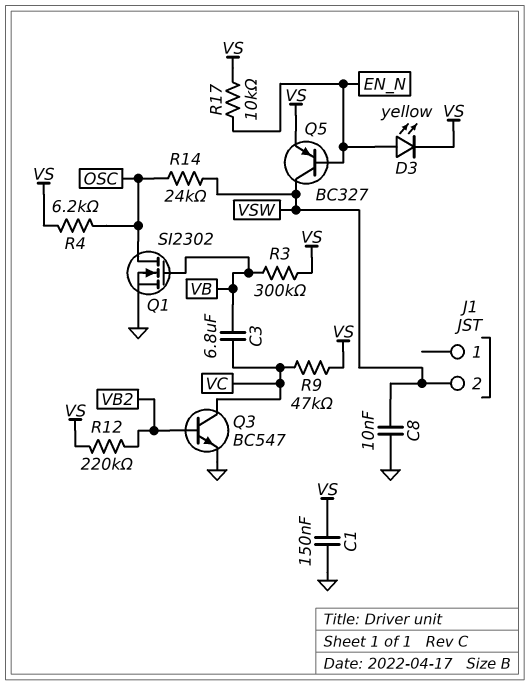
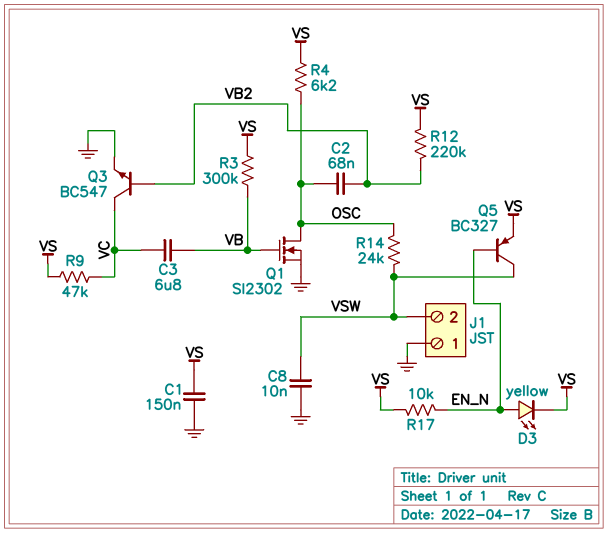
C2: none -> 68nF (OSC, VB2)
J1 pin 1: none -> GND

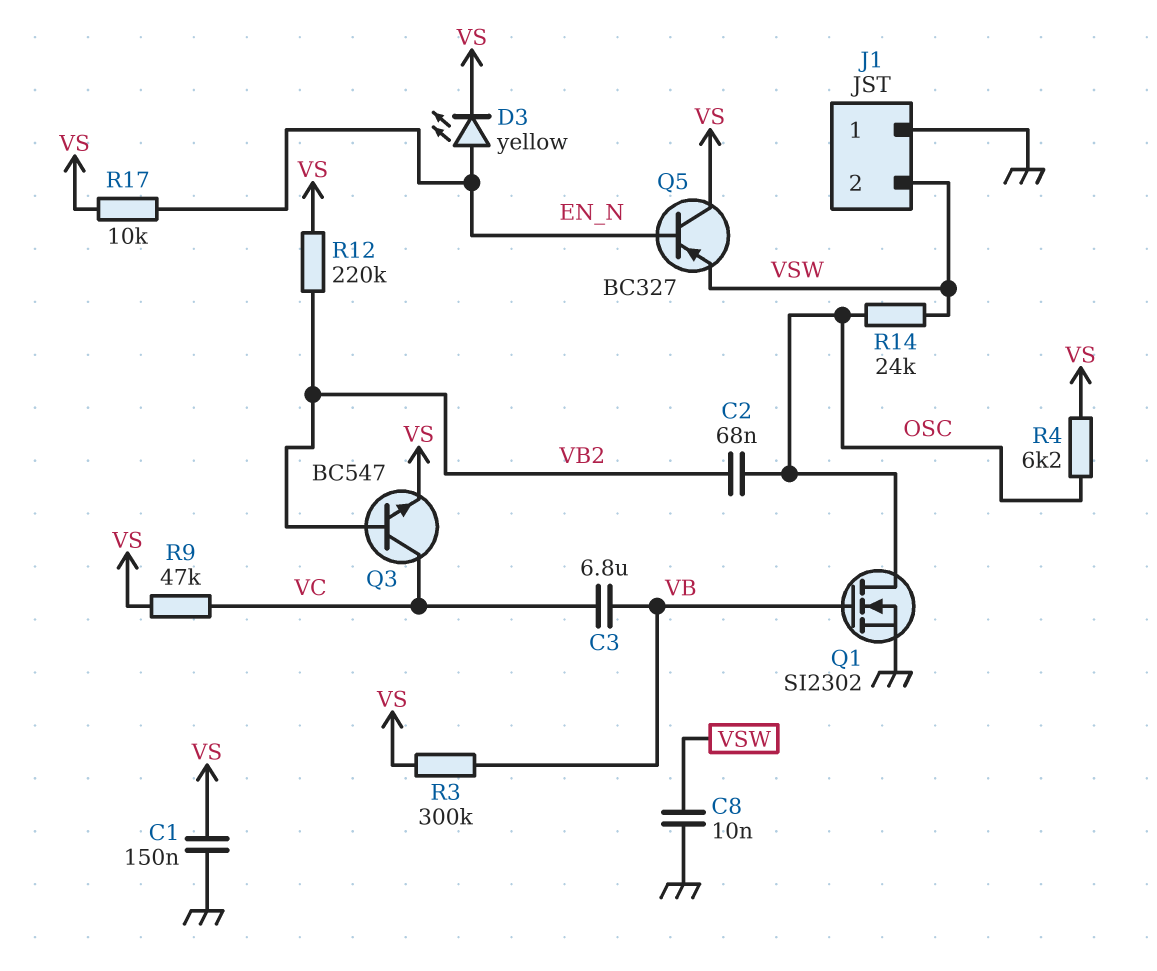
Q3: NPN BC547 (B VB2, C VC, E GND) -> NPN BC547 (B VB2, C VC, E VS)
Q5: PNP BC327 (B EN_N, C VSW, E VS) -> PNP BC327 (B EN_N, C VS, E VSW)

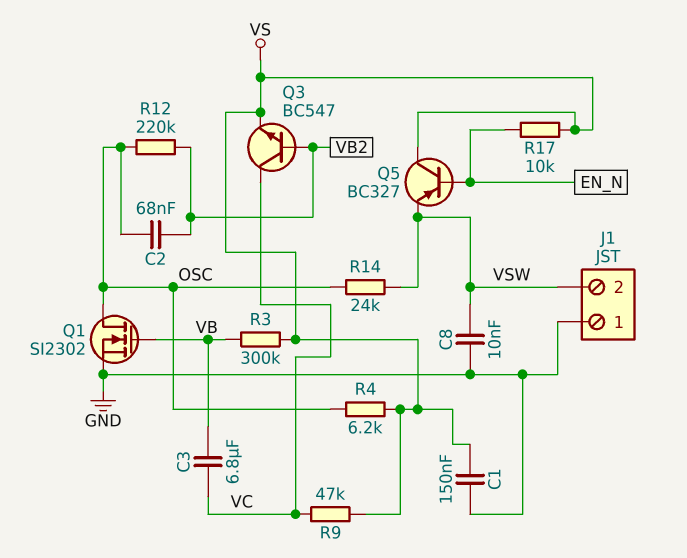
D3: LED yellow (A EN_N, K VS) -> none
R12: 220k (VB2, VS) -> 220k (OSC, VB2)

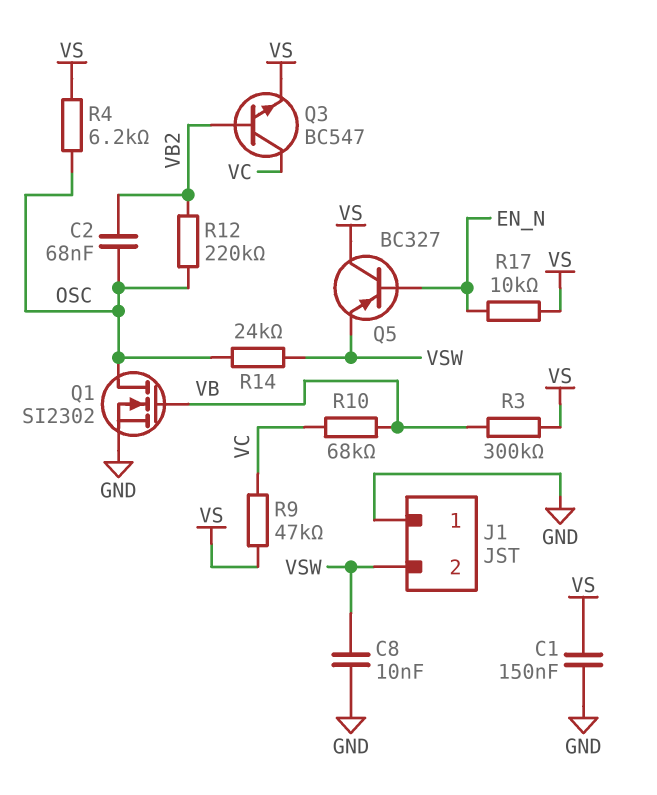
C3: 6.8uF (VB, VC) -> none
R10: none -> 68k (VB, VC)

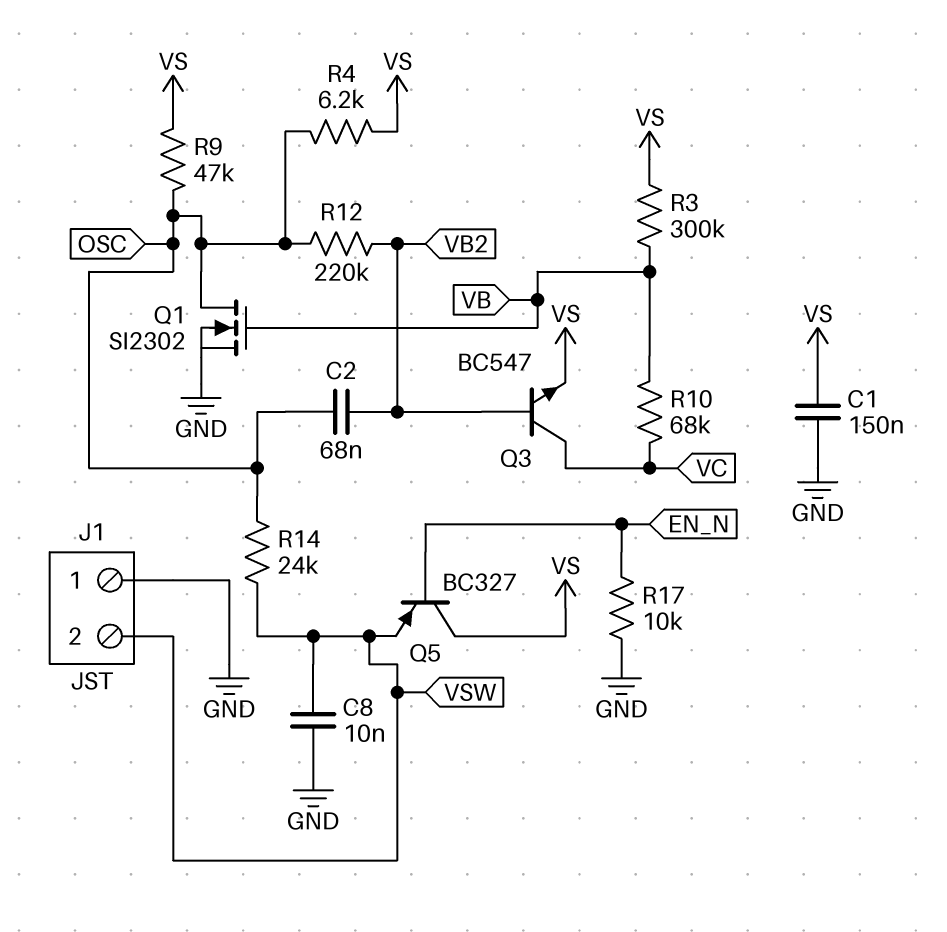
R9: 47k (VC, VS) -> 47k (OSC, VS)
R17: 10k (EN_N, VS) -> 10k (EN_N, GND)

